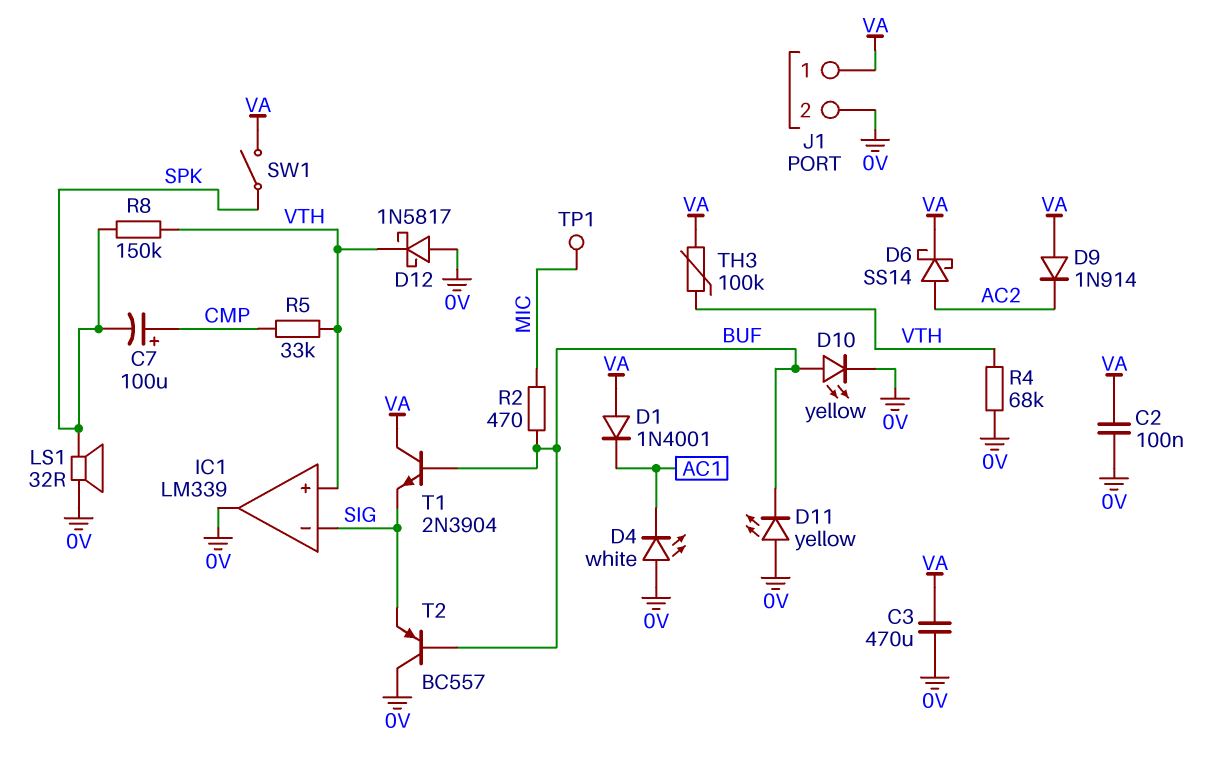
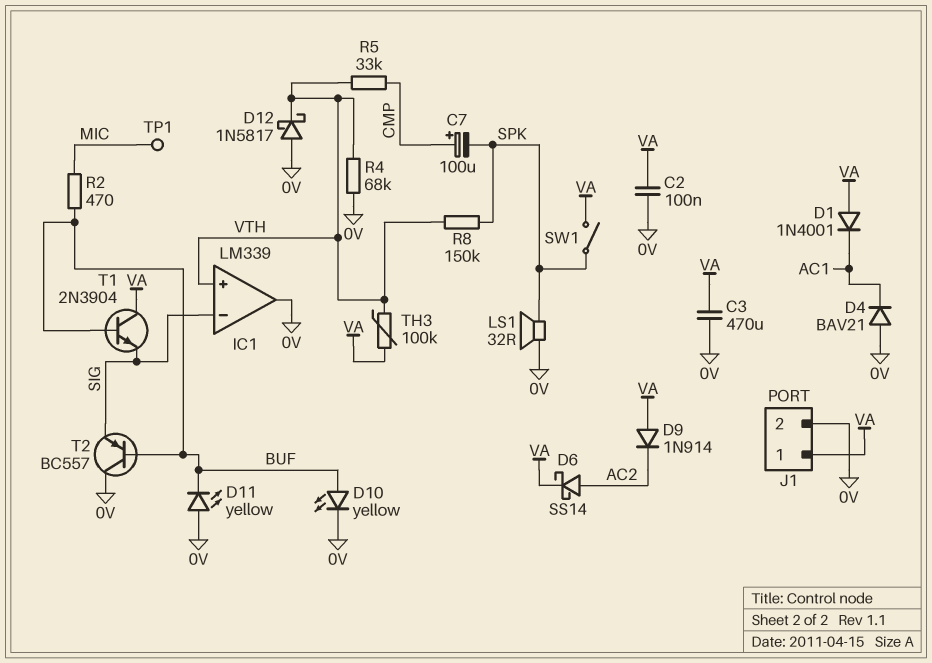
D4: LED white (A 0V, K AC1) -> diode BAV21 (A 0V, K AC1)

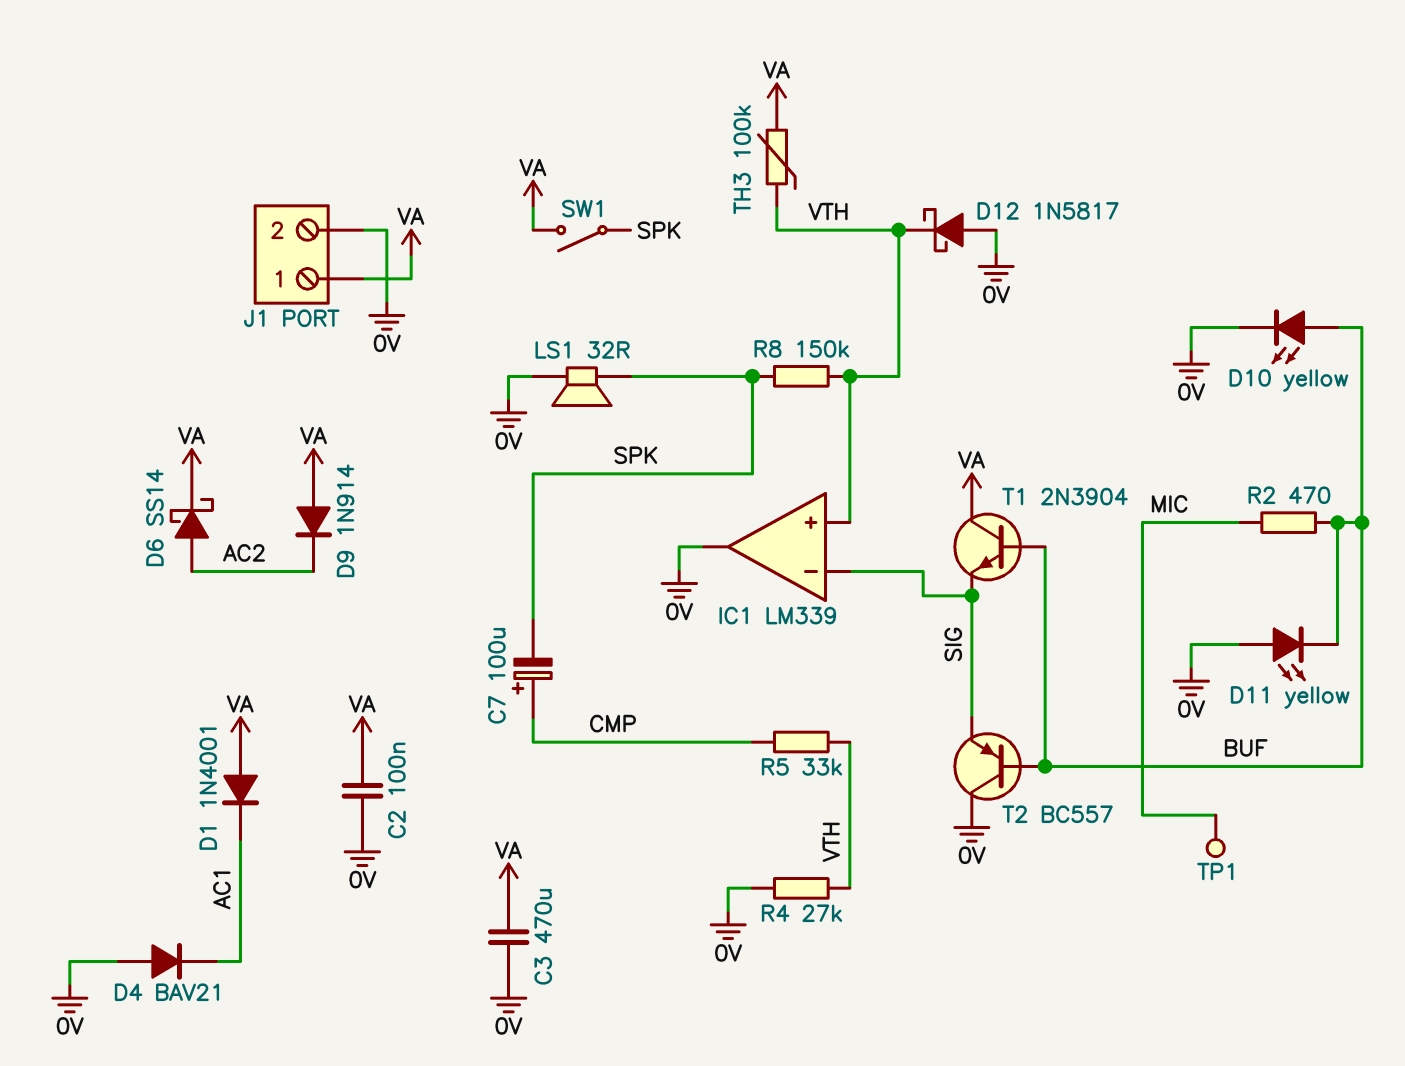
R4: 68k (0V, VTH) -> 27k (0V, VTH)

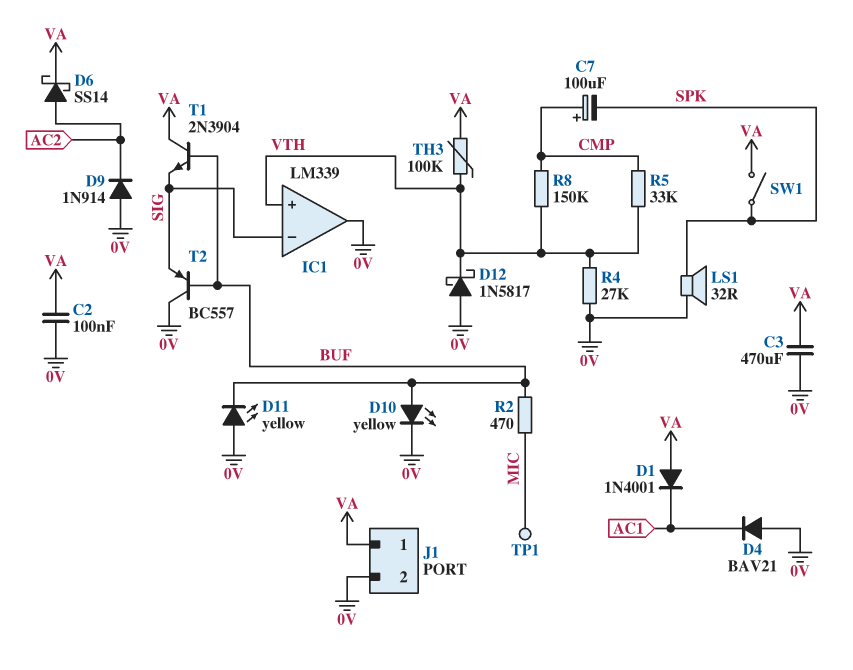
D9: diode 1N914 (A VA, K AC2) -> diode 1N914 (A 0V, K AC2)
R8: 150k (SPK, VTH) -> 150k (CMP, VTH)

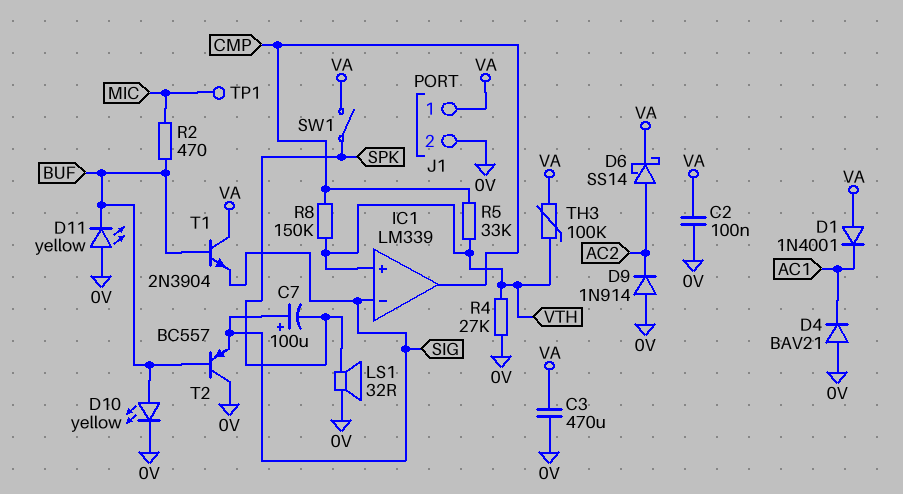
C7: 100uF (plus CMP, minus SPK) -> 100uF (plus SIG, minus SPK)
D12: schottky 1N5817 (A 0V, K VTH) -> none
IC1 pin out: 0V -> CMP

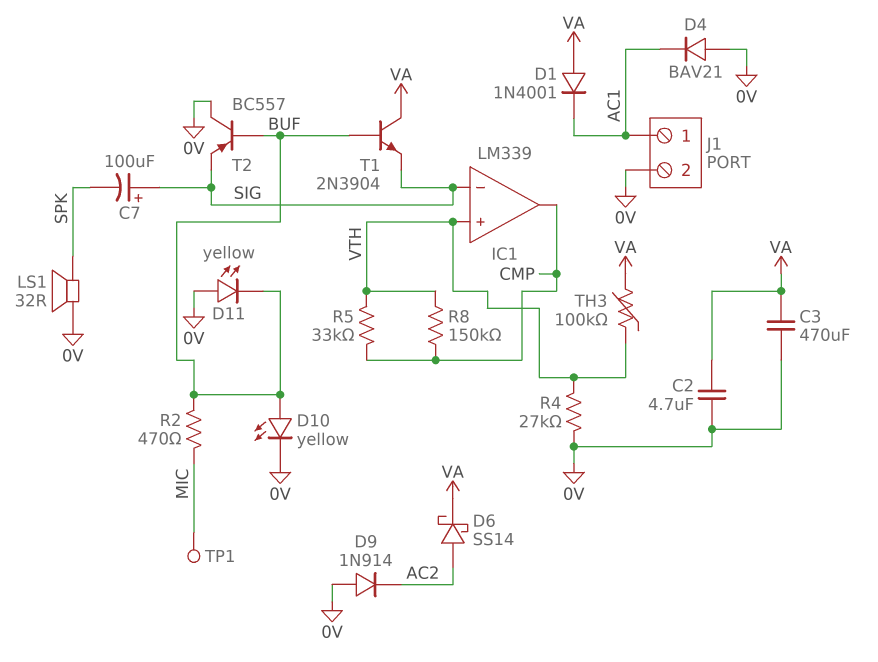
C2: 100nF (0V, VA) -> 4.7uF (0V, VA)
J1 pin 1: VA -> AC1
SW1: switch (SPK, VA) -> none

